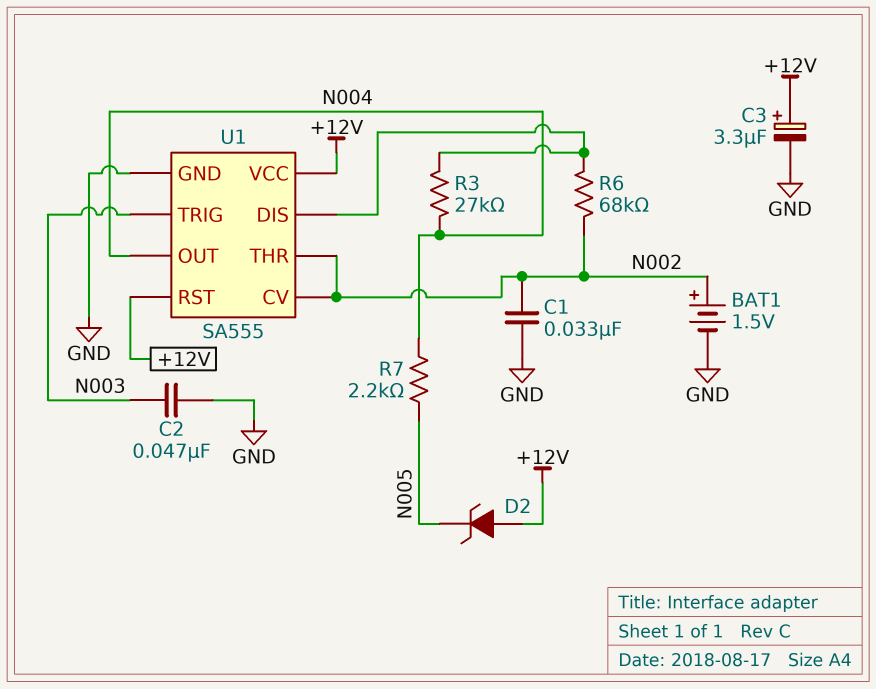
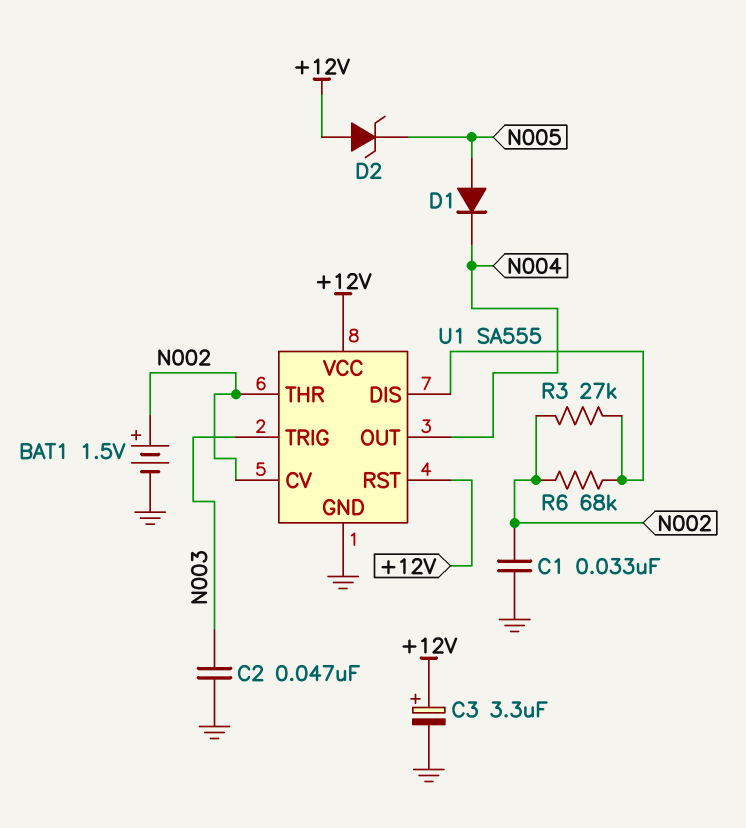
D1: none -> diode (A N005, K N004)
R3: 27k (N004, U1/DIS) -> 27k (N002, U1/DIS)
R7: 2.2k (N004, N005) -> none

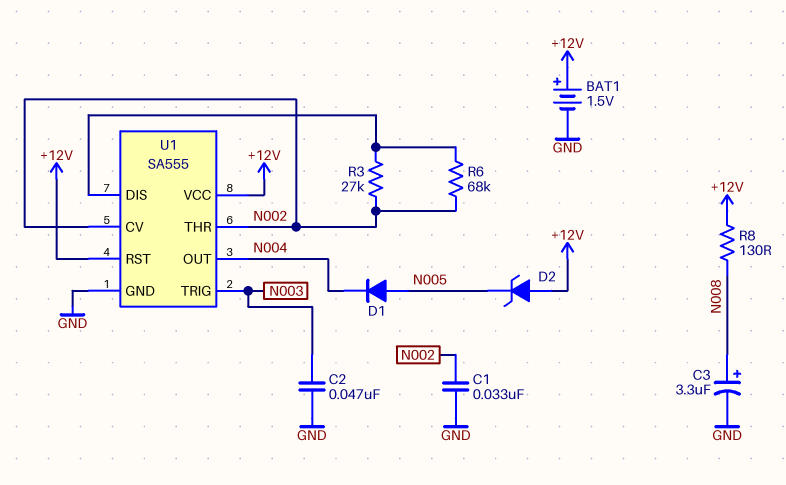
BAT1: 1.5V (plus N002, minus GND) -> 1.5V (plus +12V, minus GND)
C3: 3.3uF (plus +12V, minus GND) -> 3.3uF (plus N008, minus GND)
R8: none -> 130 (+12V, N008)

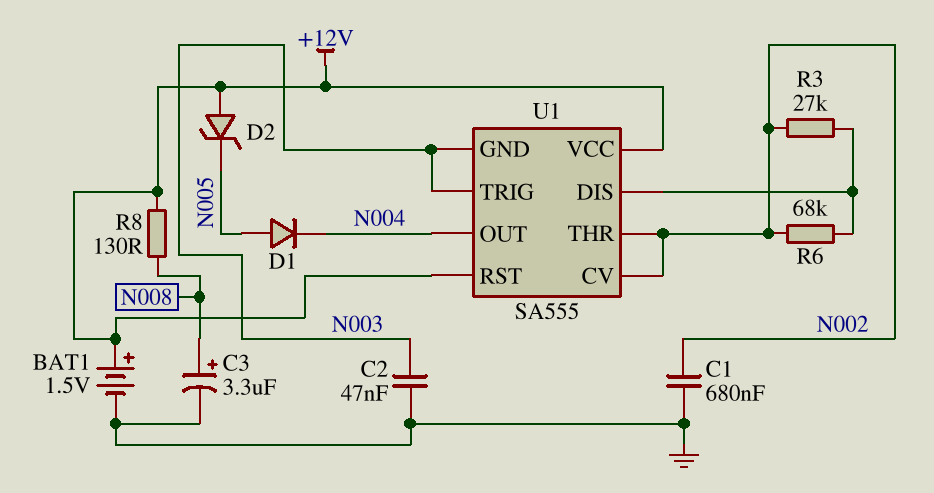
C1: 33nF (GND, N002) -> 680nF (GND, N002)
U1 pin GND: GND -> N003

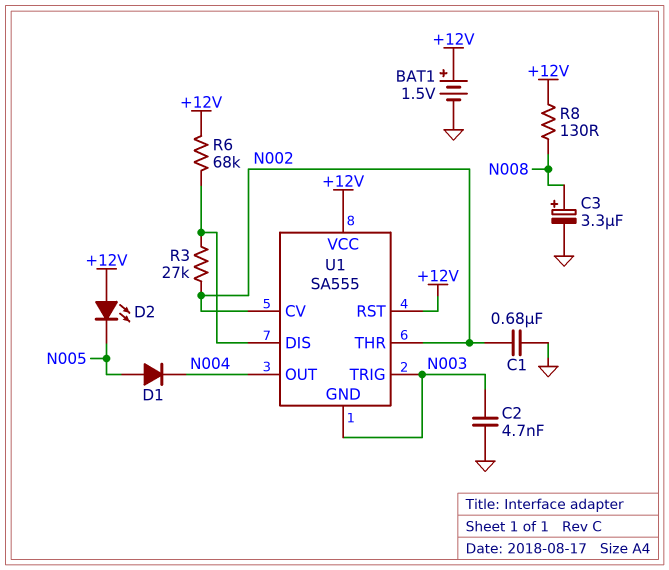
C2: 47nF (GND, N003) -> 4.7nF (GND, N003)
D2: zener (A +12V, K N005) -> LED (A +12V, K N005)
R6: 68k (N002, U1/DIS) -> 68k (+12V, U1/DIS)

